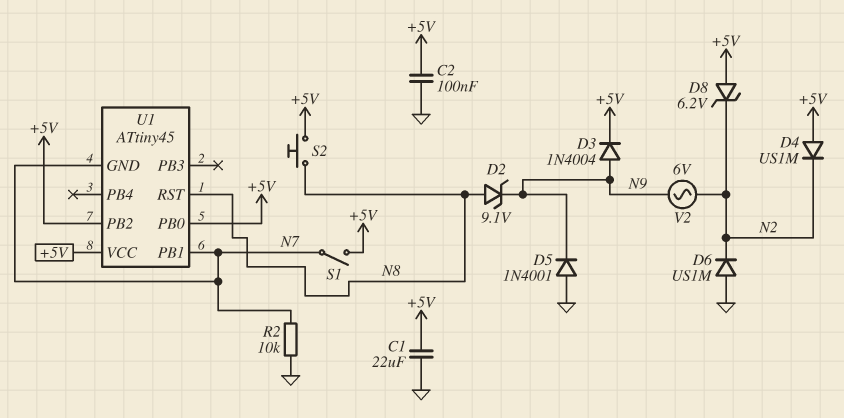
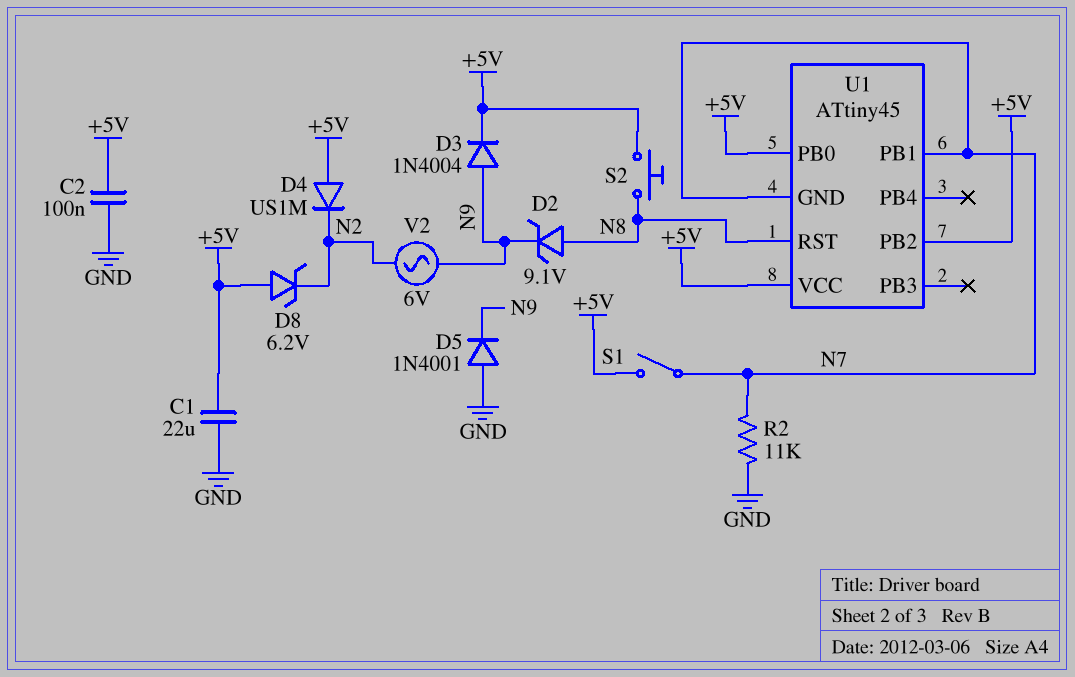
D6: diode US1M (A GND, K N2) -> none
R2: 10k (GND, N7) -> 11k (GND, N7)

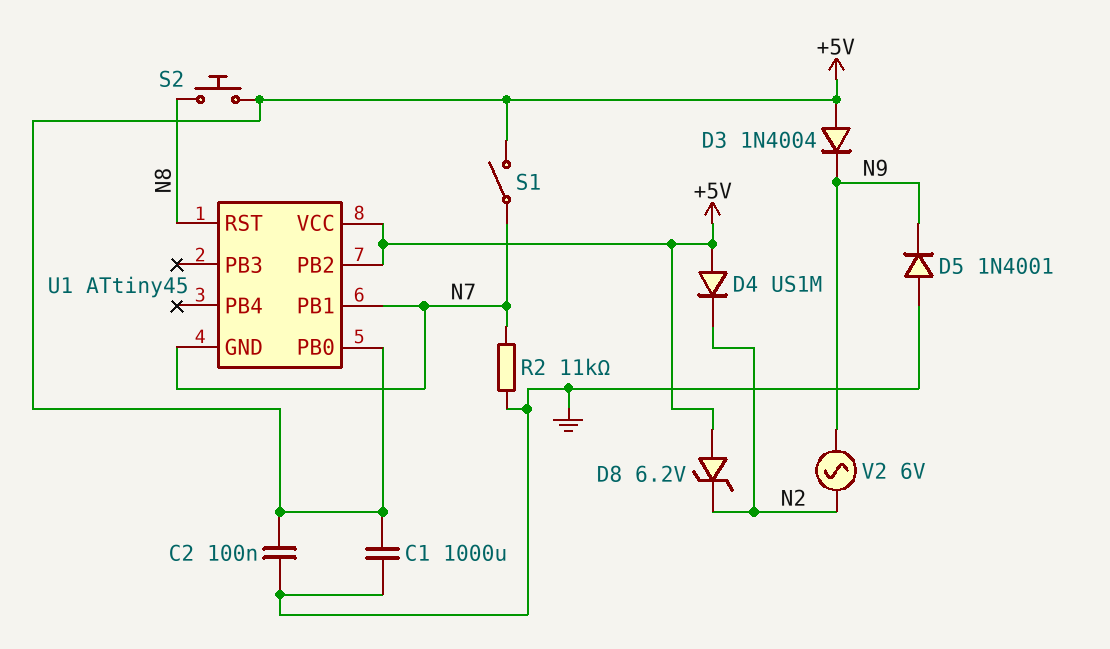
C1: 22uF (+5V, GND) -> 1000uF (+5V, GND)
D2: zener 9.1V (A N8, K N9) -> none
D3: diode 1N4004 (A N9, K +5V) -> diode 1N4004 (A +5V, K N9)

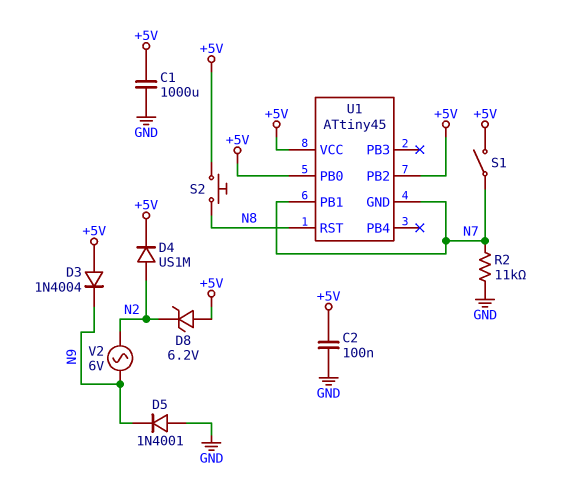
D4: diode US1M (A +5V, K N2) -> diode US1M (A N2, K +5V)

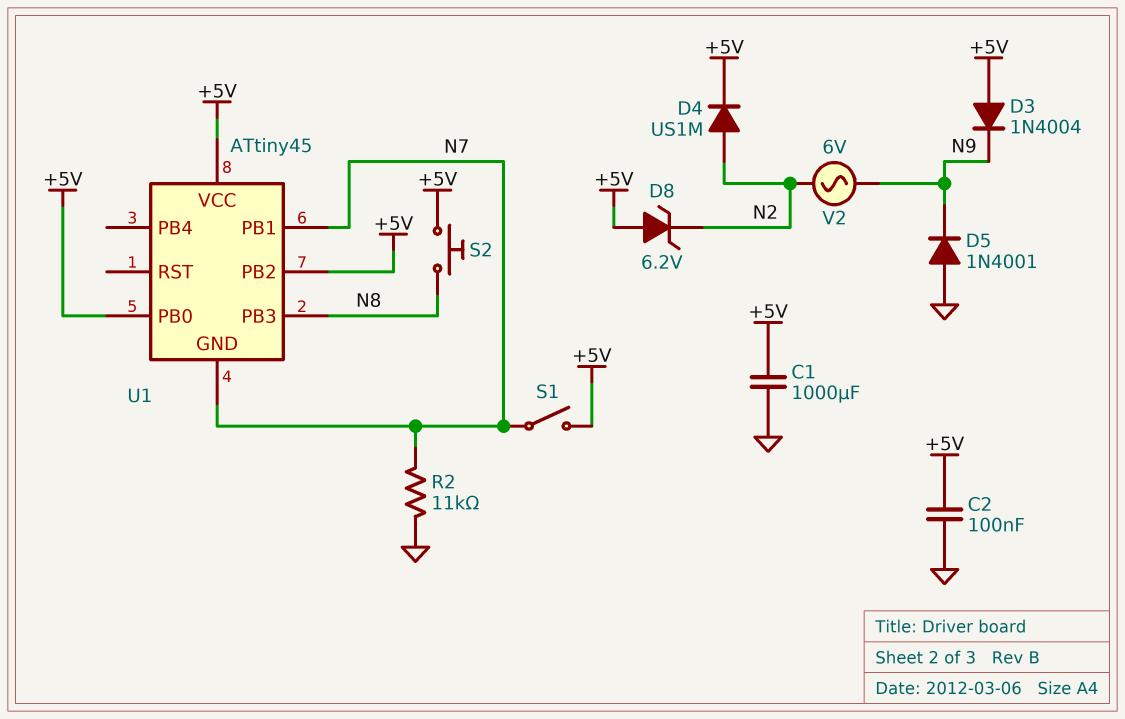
U1 pin PB3: none -> N8
U1 pin RST: N8 -> none

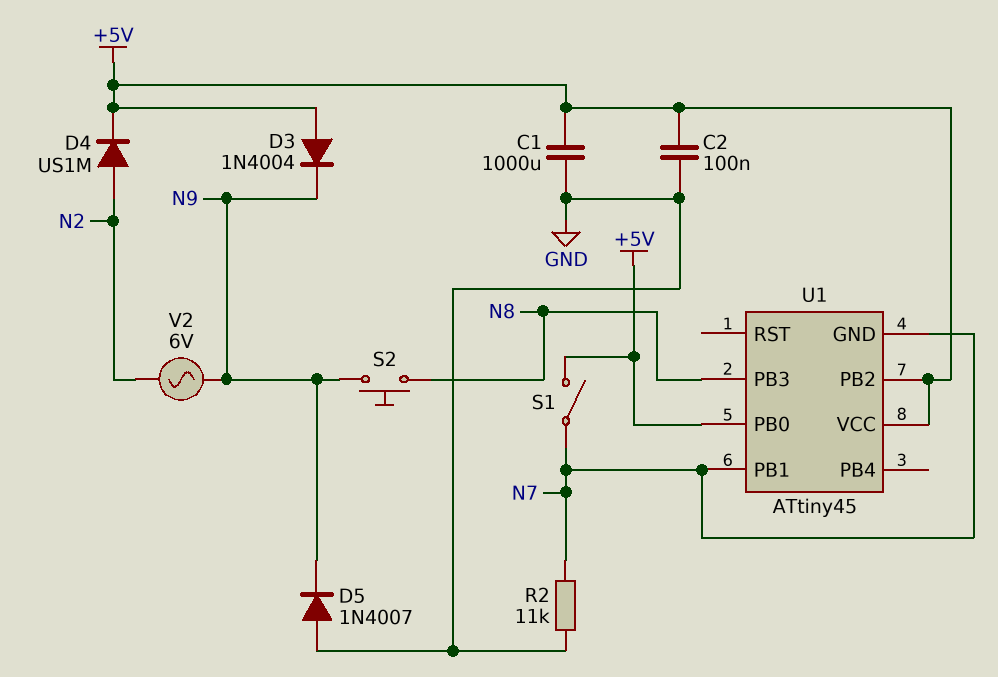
D5: diode 1N4001 (A GND, K N9) -> diode 1N4007 (A GND, K N9)
D8: zener 6.2V (A +5V, K N2) -> none
S2: button (+5V, N8) -> button (N8, N9)

